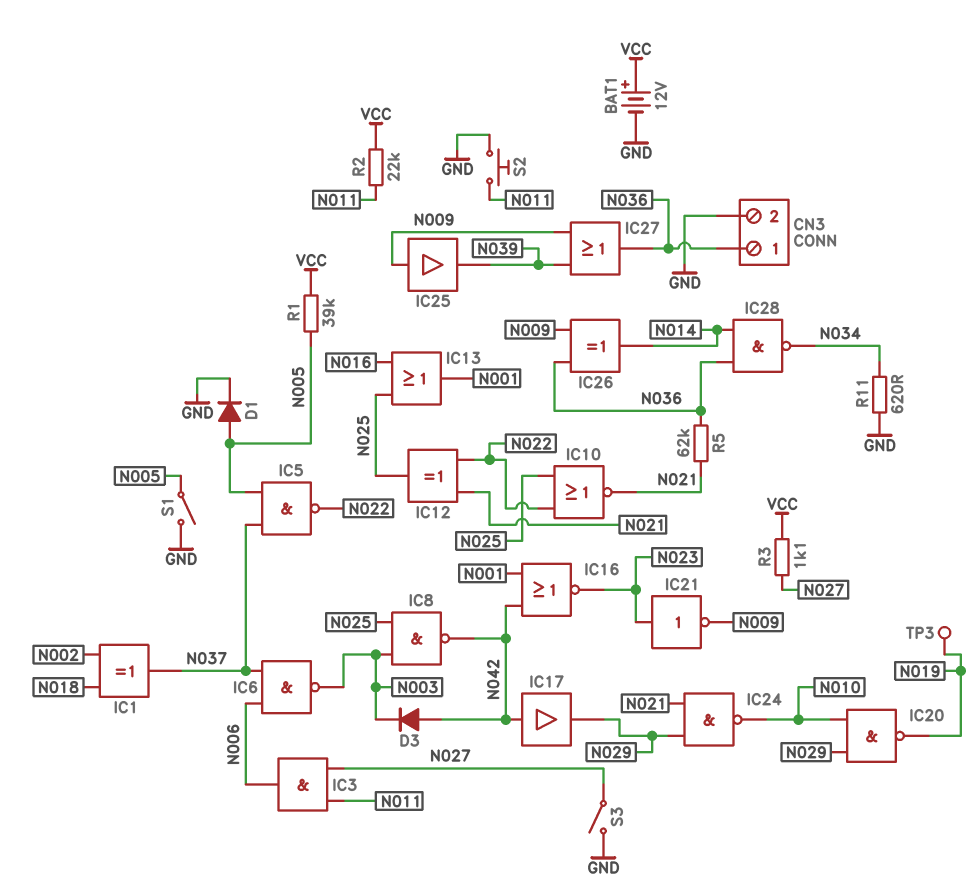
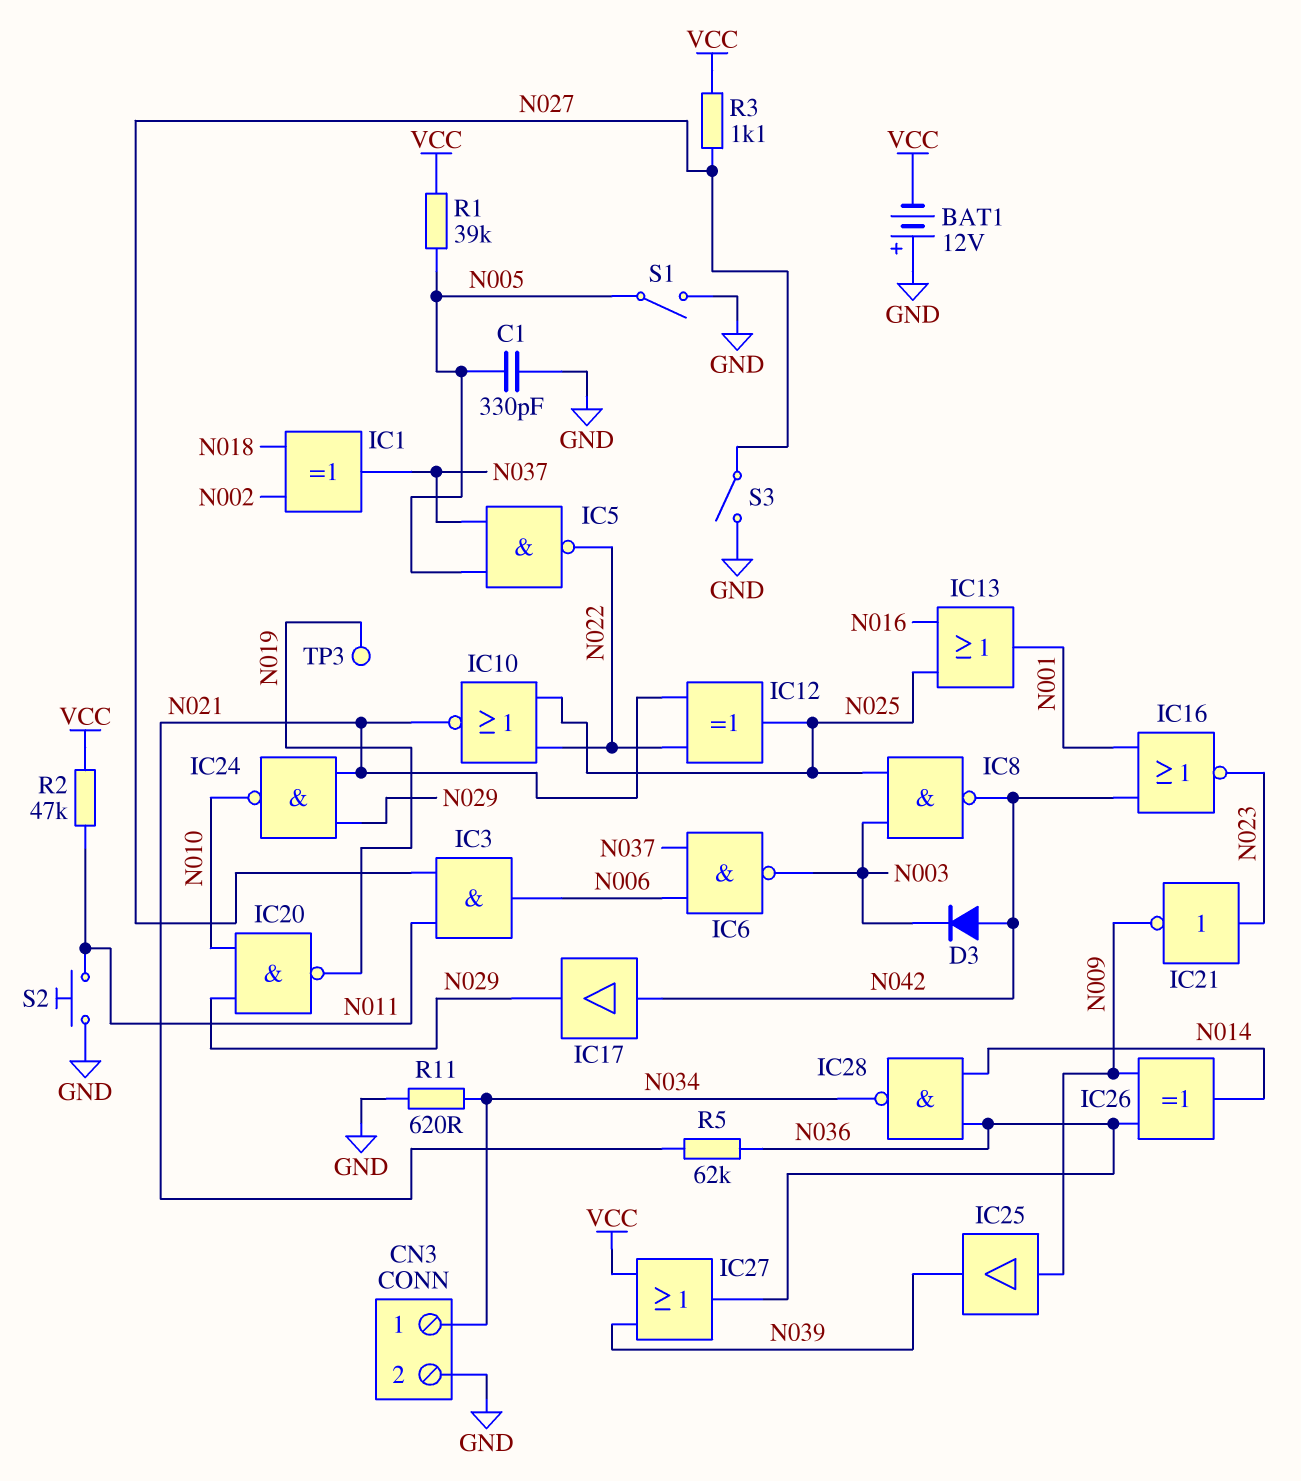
BAT1: 12V (plus VCC, minus GND) -> 12V (plus GND, minus VCC)
C1: none -> 330pF (GND, N005)
CN3 pin 1: N036 -> N034
D1: diode (A N005, K GND) -> none
IC27: OR (in N009, in N039, out N036) -> OR (in N039, in VCC, out N036)
R2: 22k (N011, VCC) -> 47k (N011, VCC)

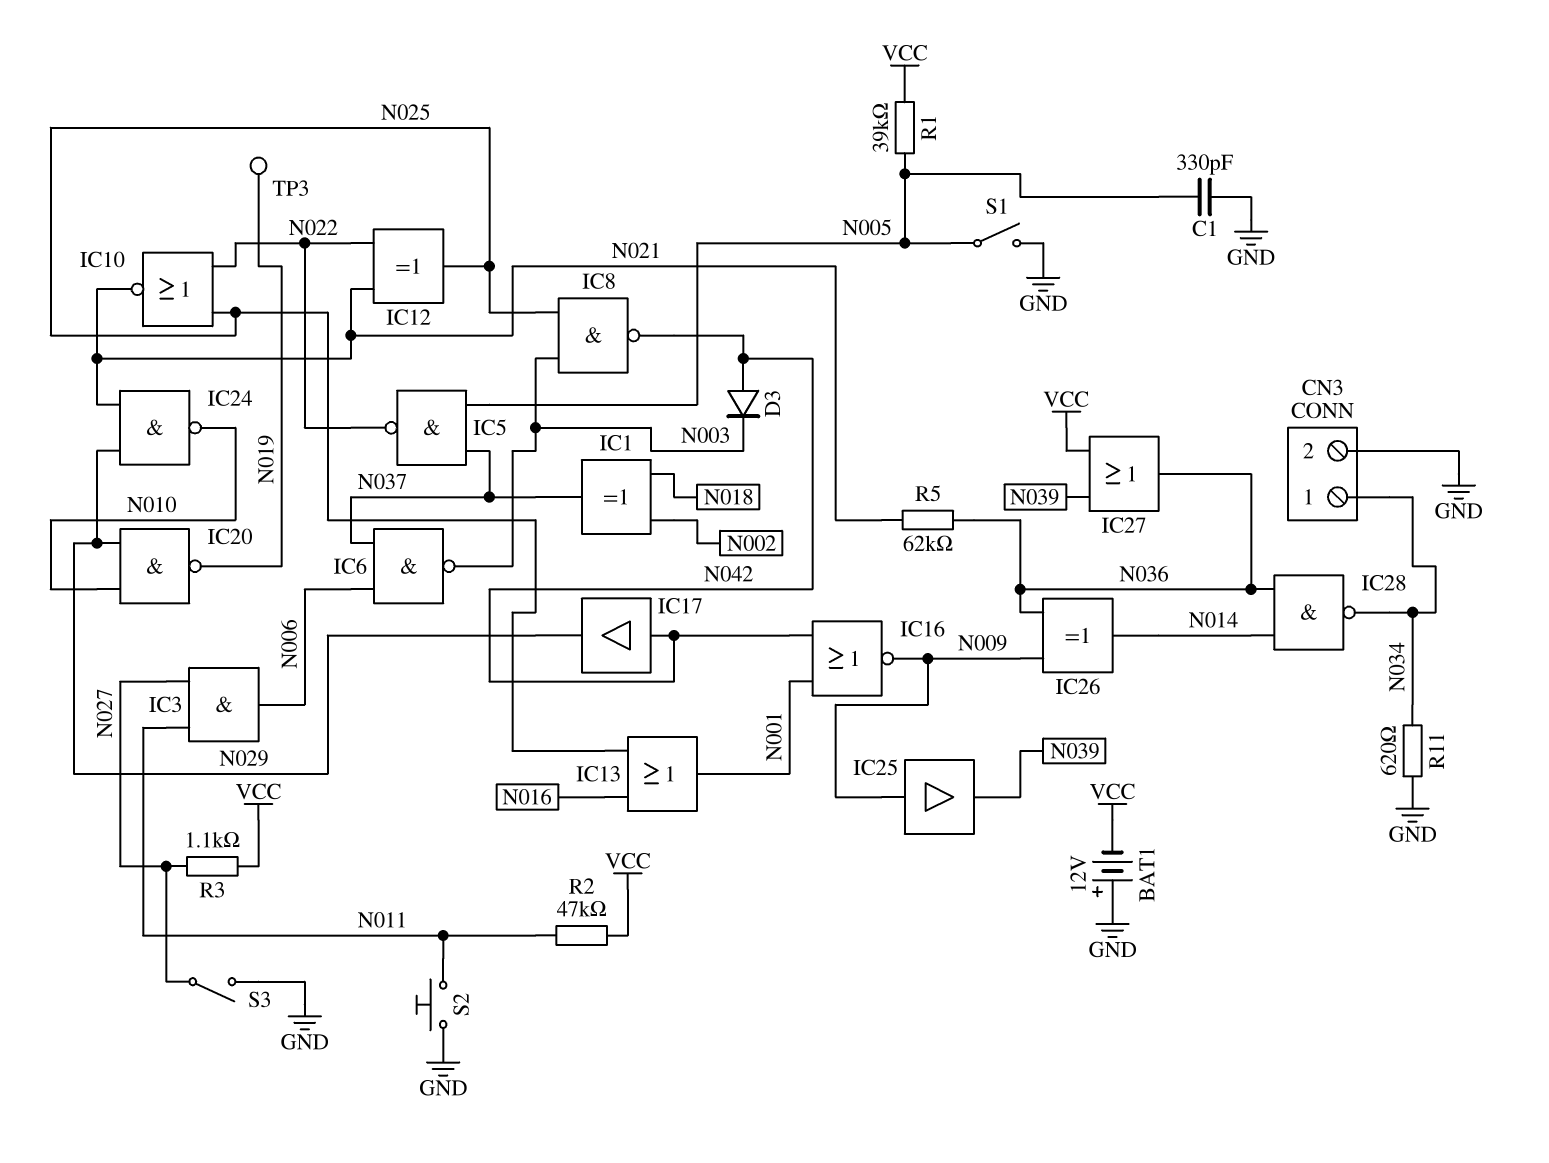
IC16: NOR (in N001, in N042, out N023) -> NOR (in N001, in N042, out N009)
IC21: NOT (in N023, out N009) -> none

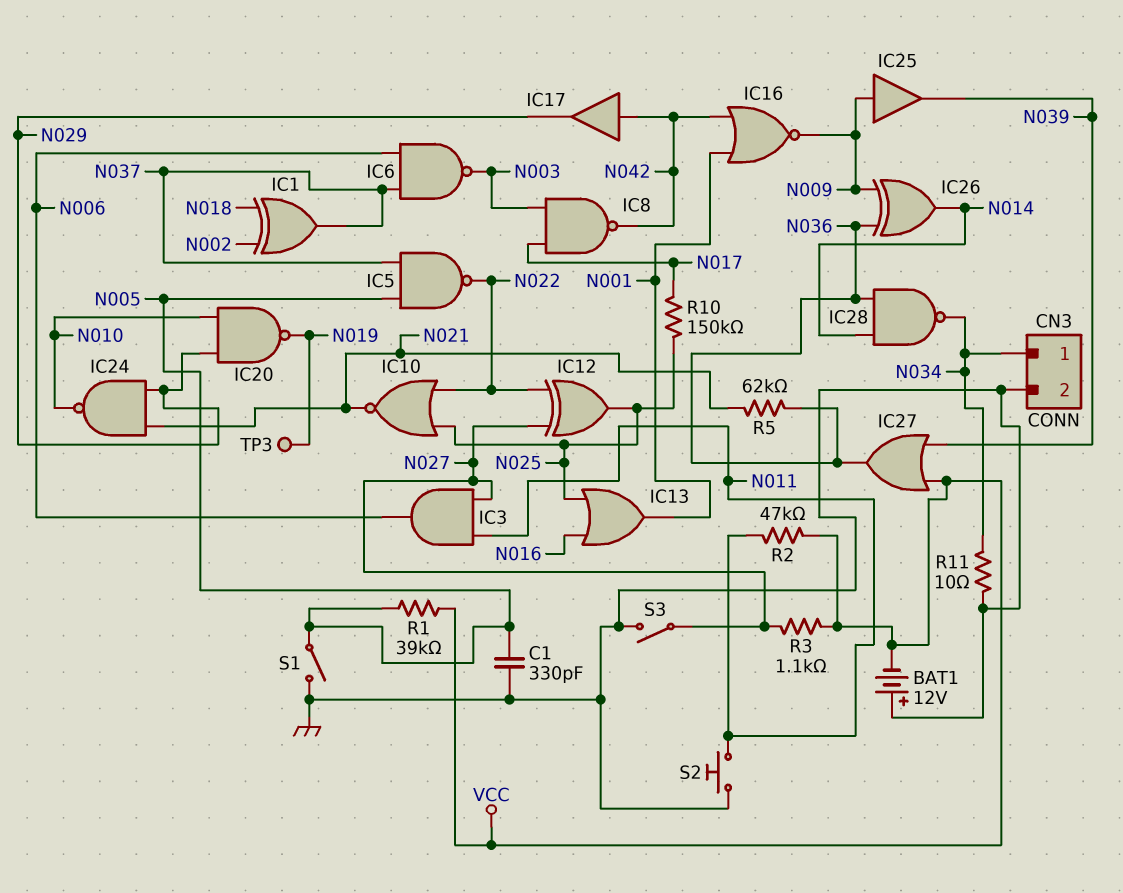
D3: diode (A N042, K N003) -> none
IC8: NAND (in N003, in N025, out N042) -> NAND (in N003, in N017, out N042)
IC12: XOR (in N021, in N022, out N025) -> XOR (in N022, in N027, out N025)
R10: none -> 150k (N017, N025)
R11: 620 (GND, N034) -> 10 (GND, N034)

